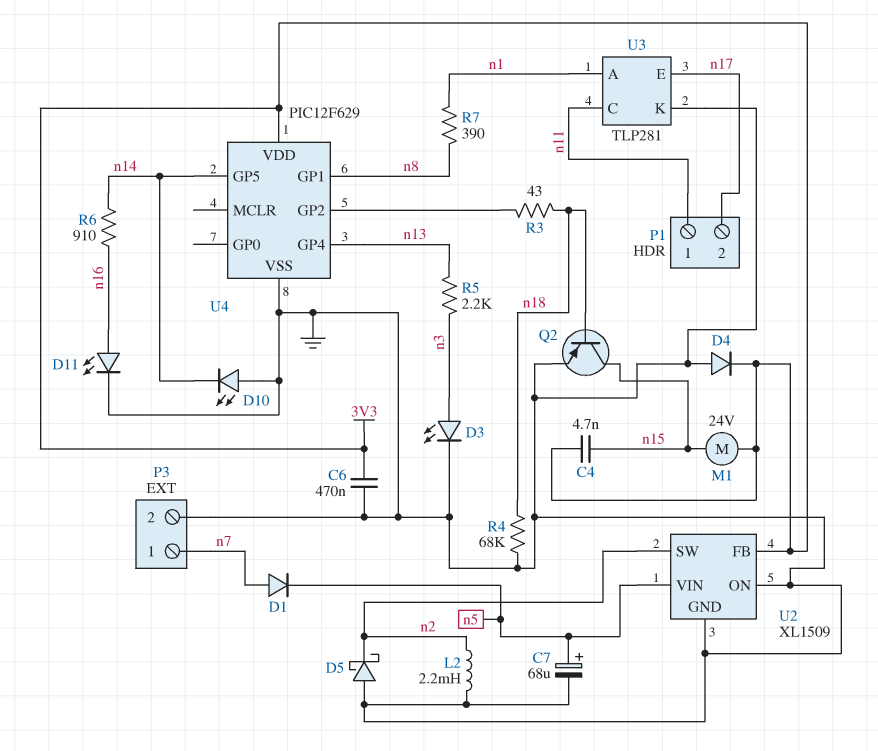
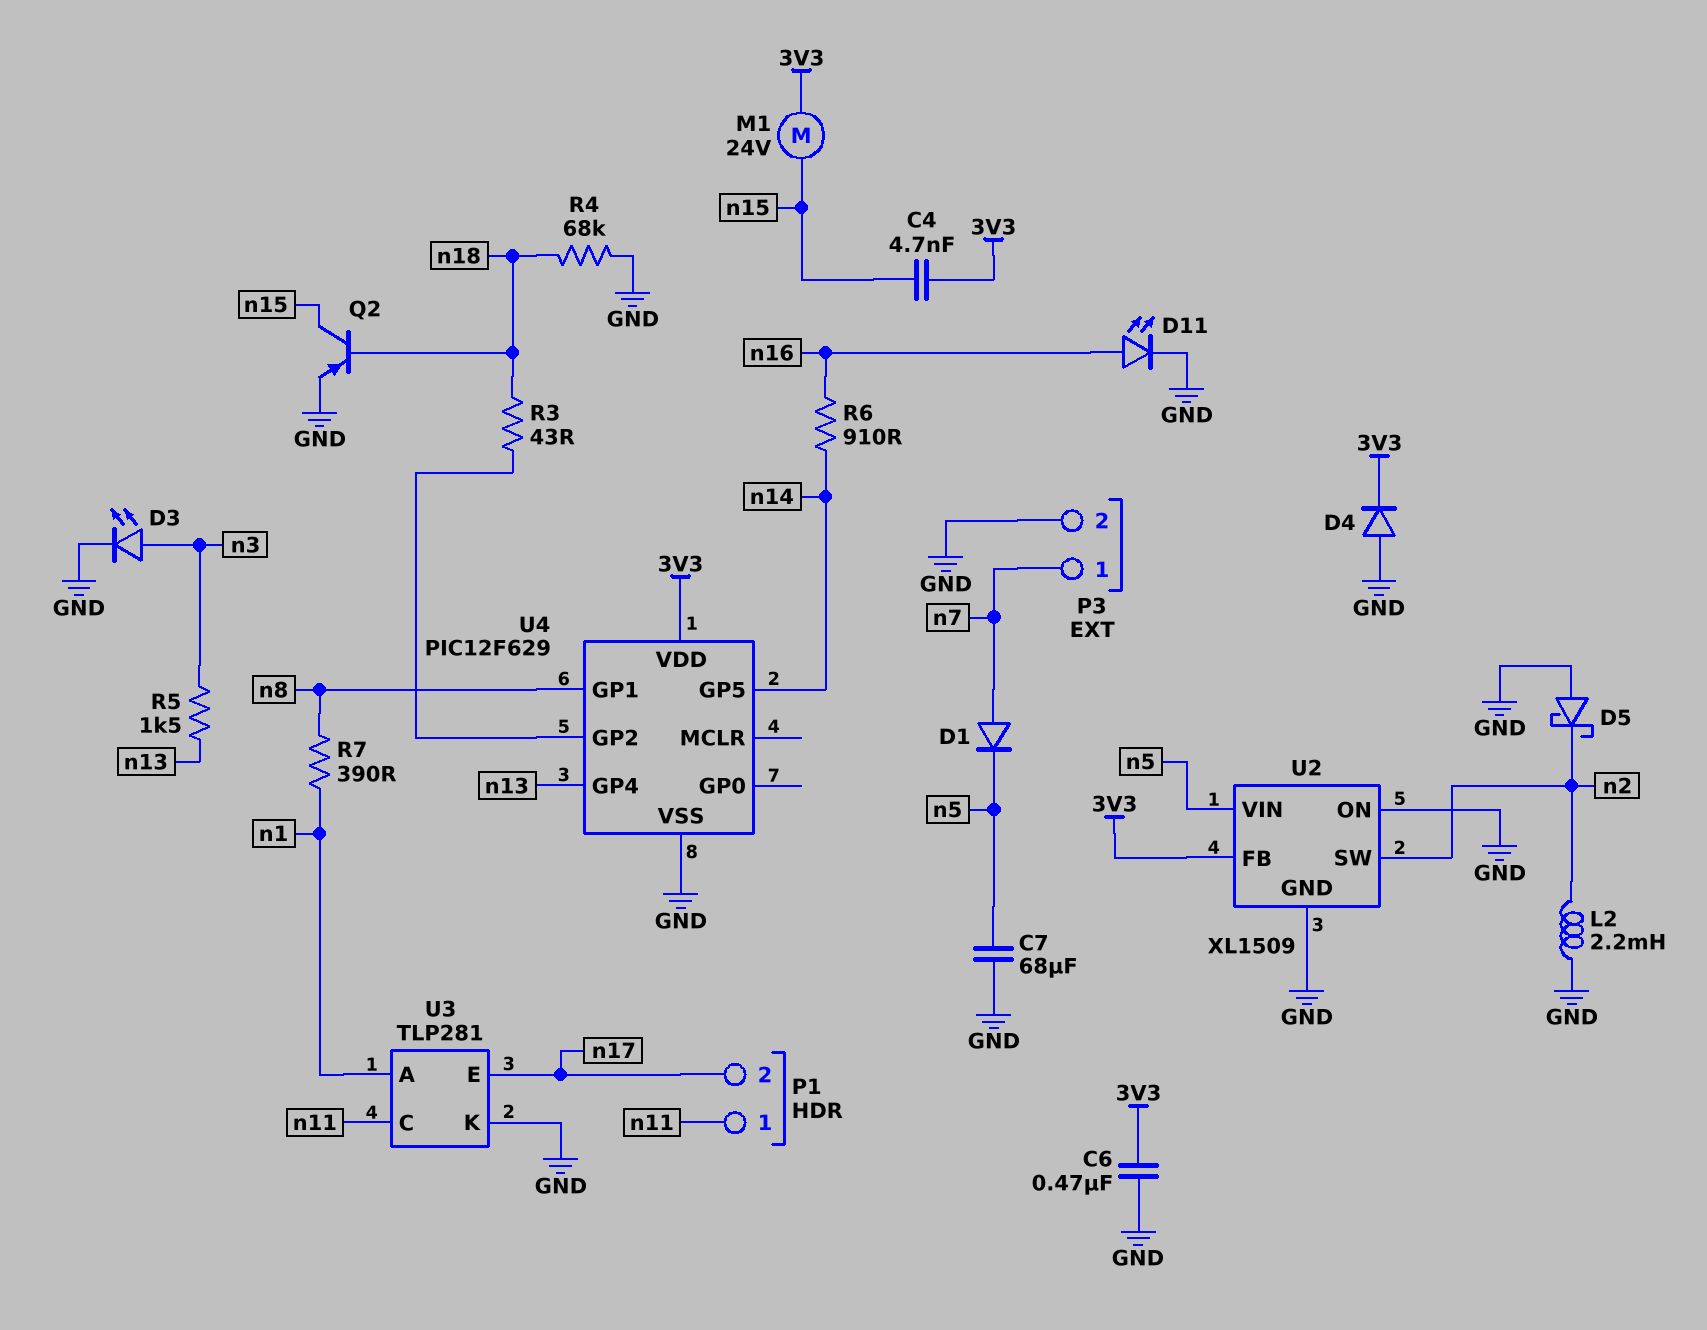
C7: 68uF (plus n5, minus GND) -> 68uF (GND, n5)
D10: LED (A GND, K n14) -> none
R5: 2.2k (n3, n13) -> 1.5k (n3, n13)

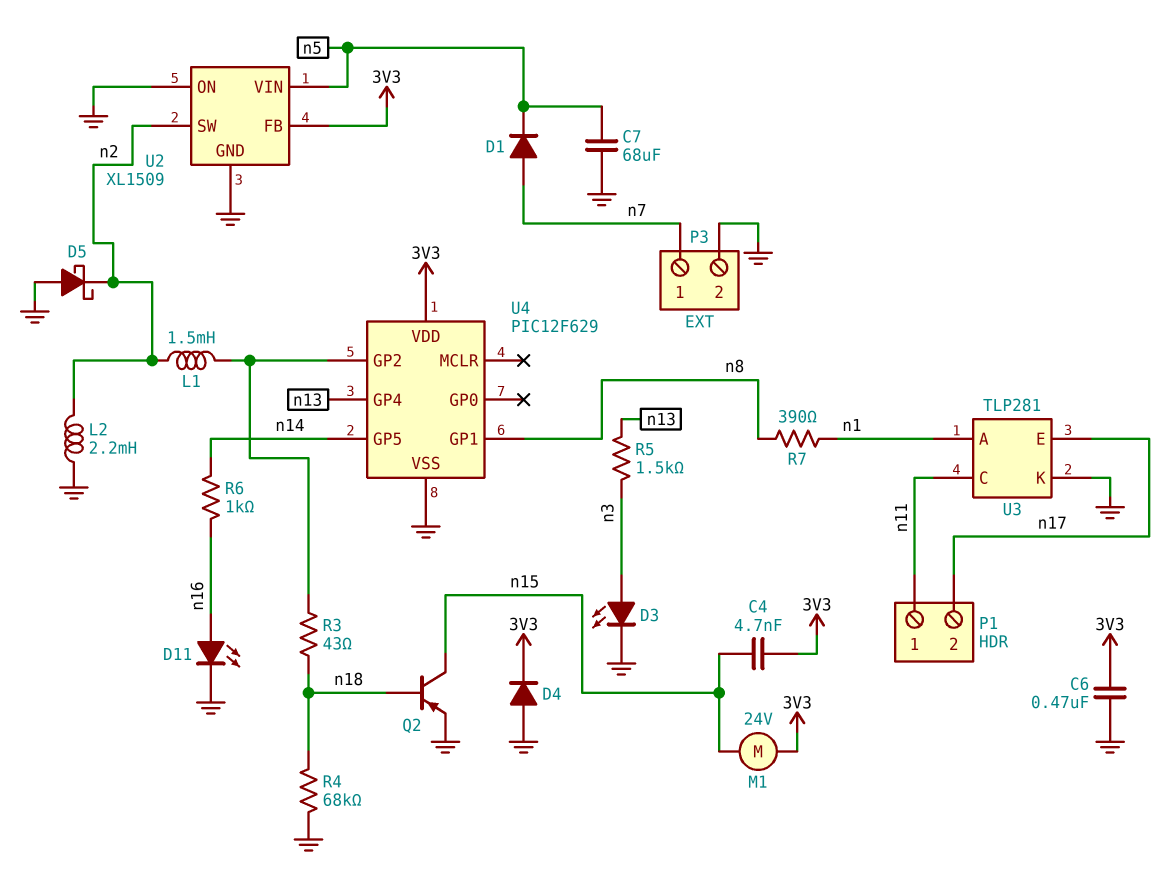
L1: none -> 1.5mH (U4/GP2, n2)
R6: 910 (n14, n16) -> 1k (n14, n16)

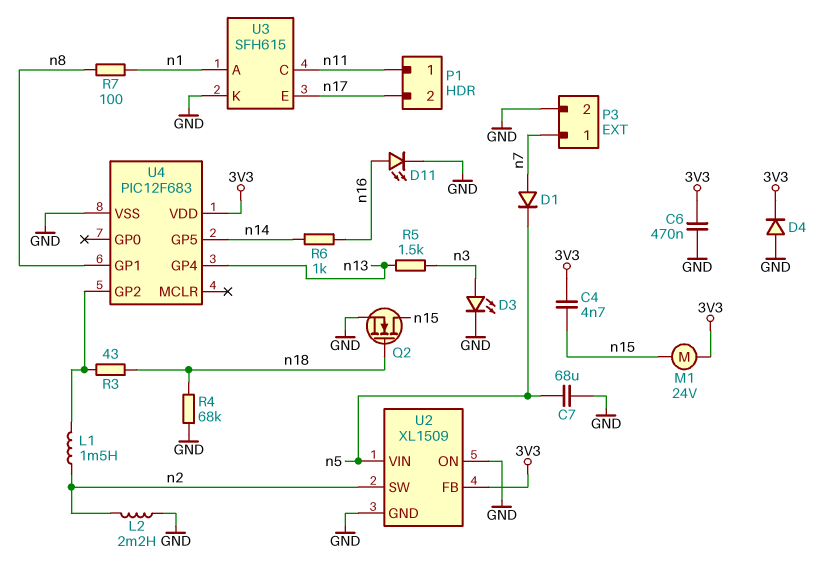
D5: schottky (A GND, K n2) -> none
Q2: PNP (B n18, C n15, E GND) -> NMOS (G n18, D n15, S GND)
R7: 390 (n1, n8) -> 100 (n1, n8)
U3: TLP281 -> SFH615
U4: PIC12F629 -> PIC12F683

